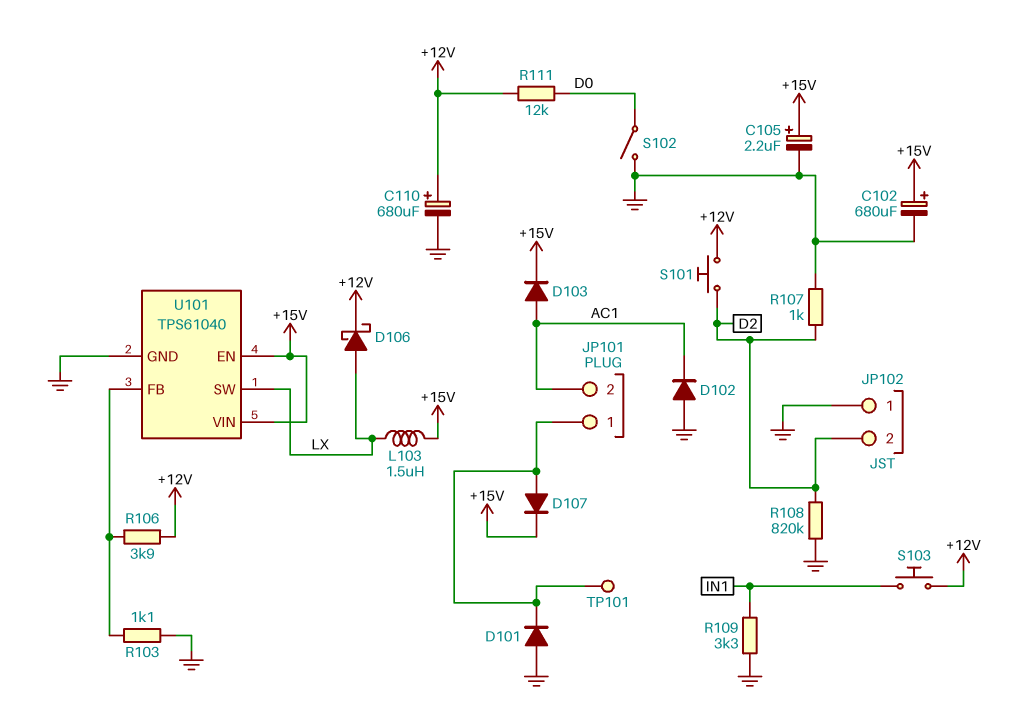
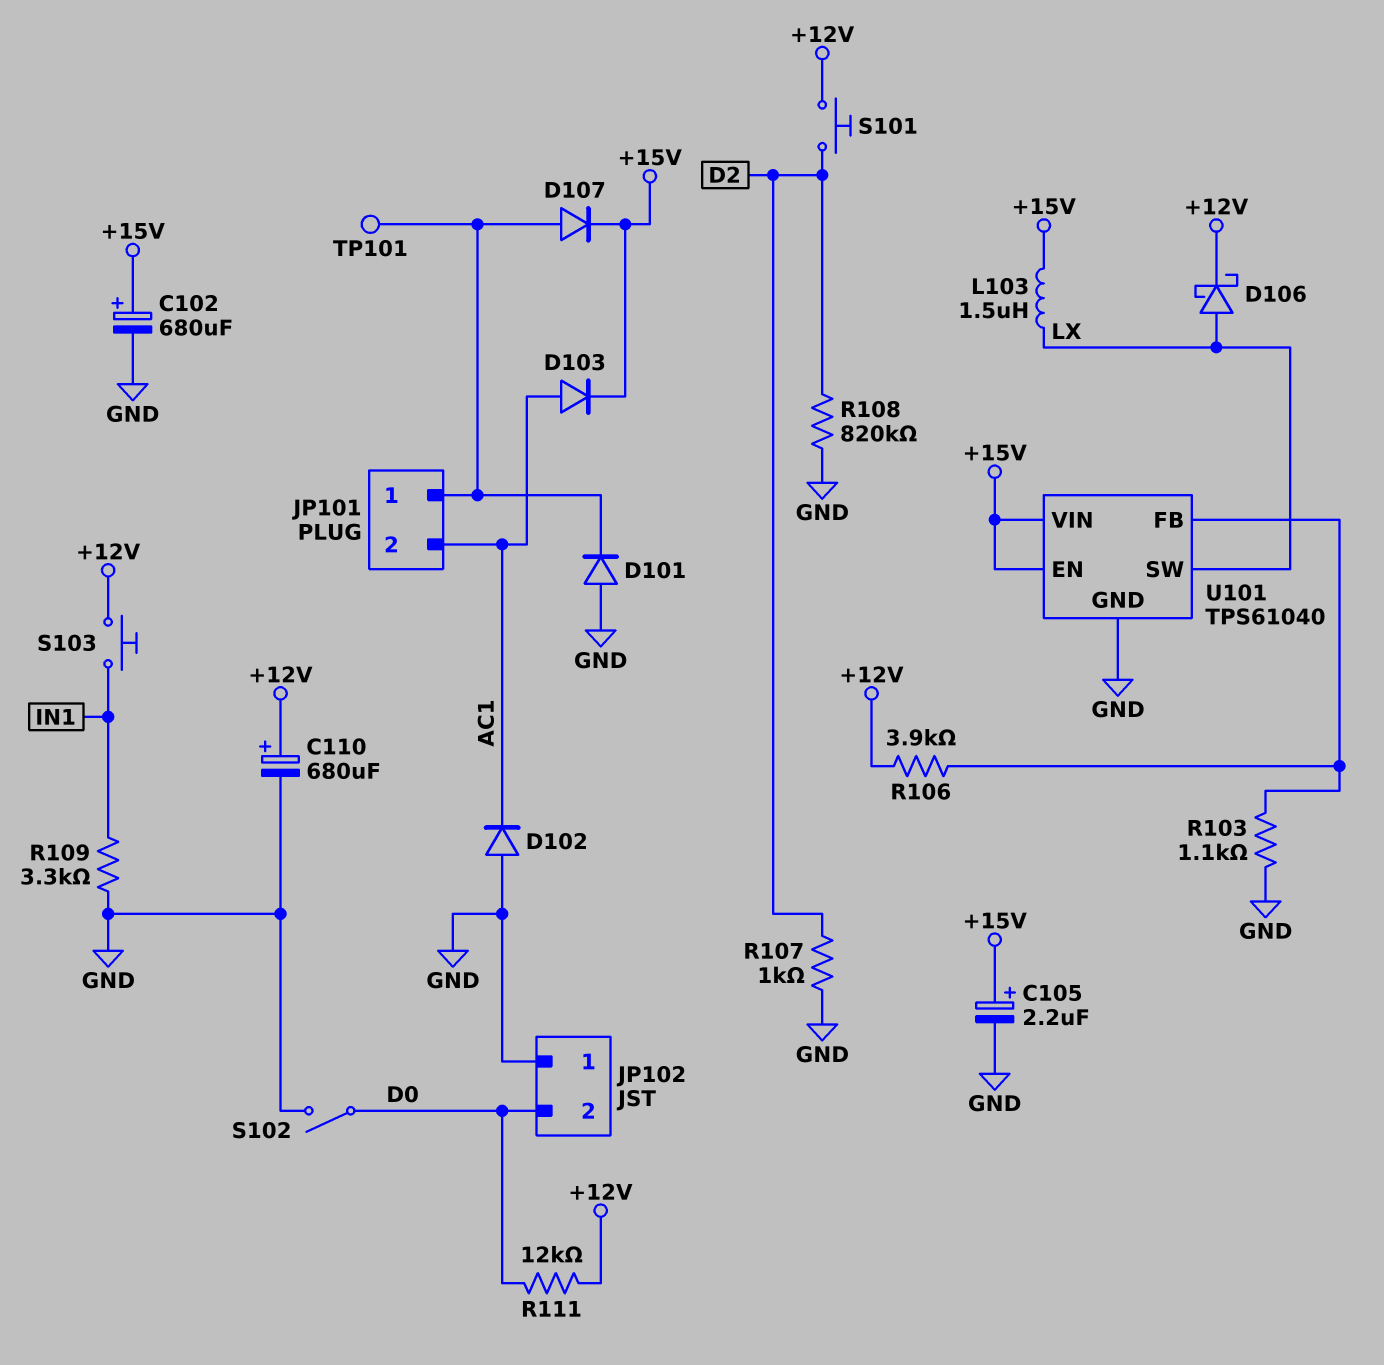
JP102 pin 2: D2 -> D0

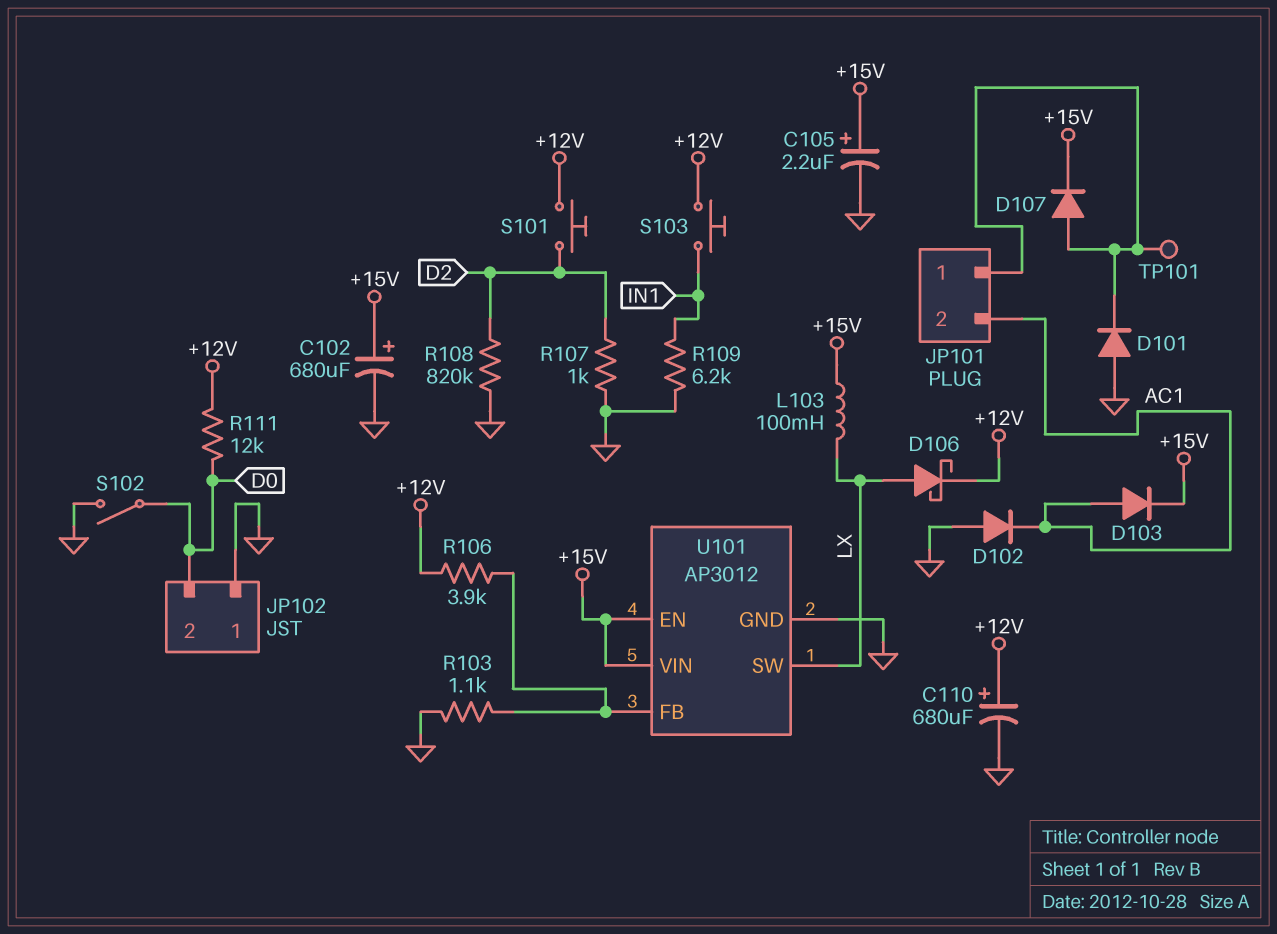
L103: 1.5uH (+15V, LX) -> 100mH (+15V, LX)
R109: 3.3k (GND, IN1) -> 6.2k (GND, IN1)
U101: TPS61040 -> AP3012

